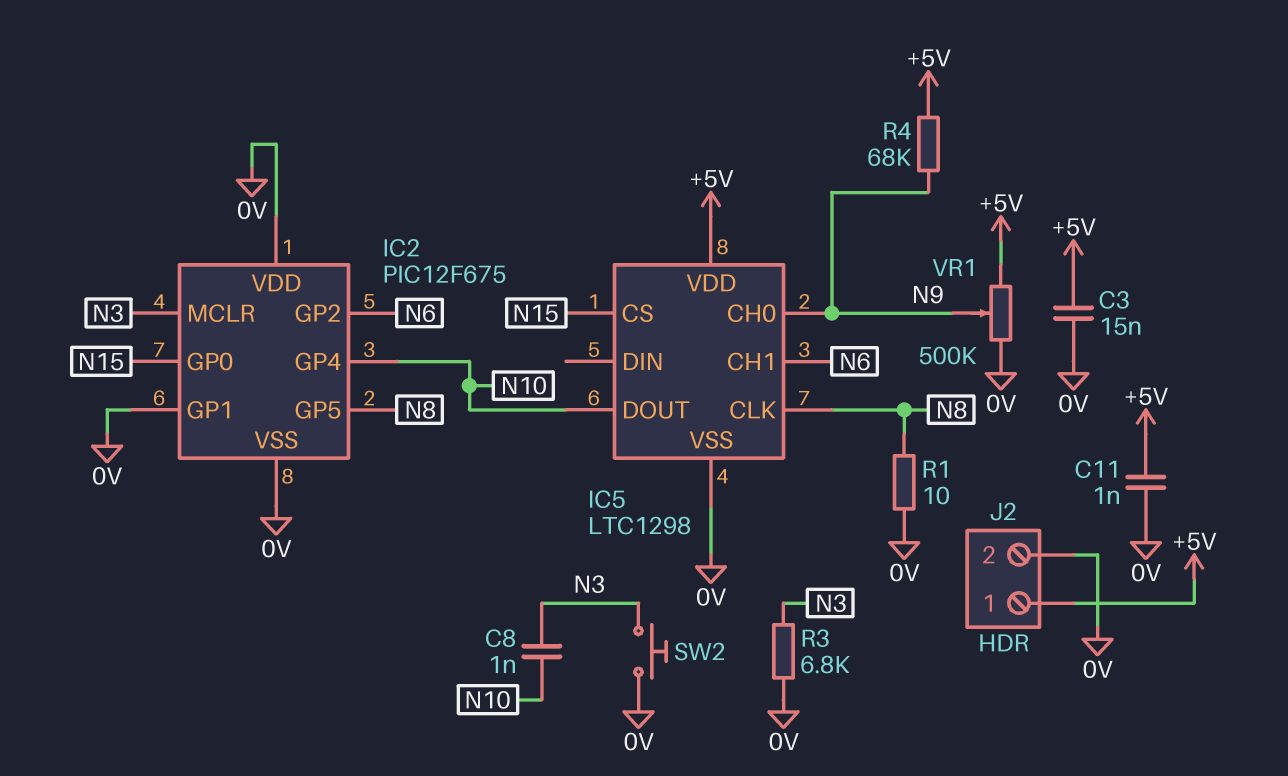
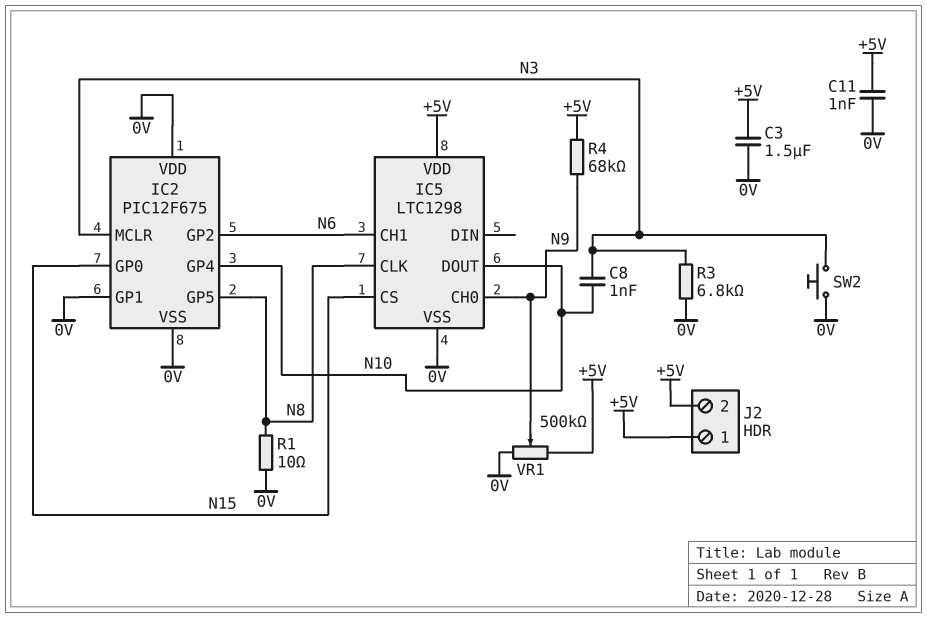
C3: 15nF (+5V, 0V) -> 1.5uF (+5V, 0V)
J2 pin 2: 0V -> +5V

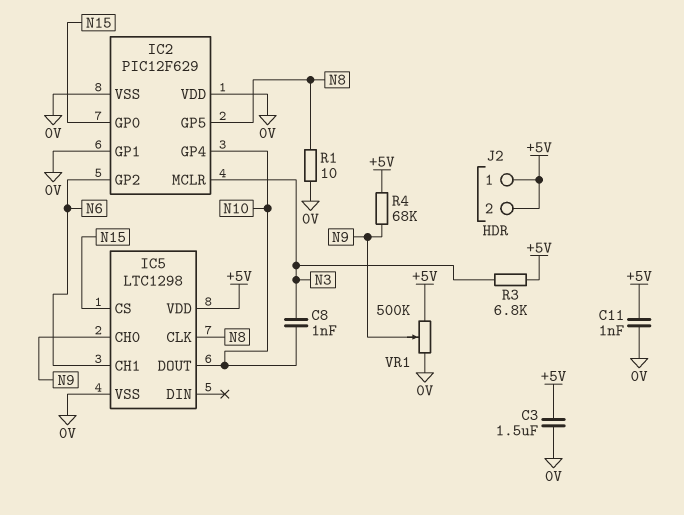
IC2: PIC12F675 -> PIC12F629
R3: 6.8k (0V, N3) -> 6.8k (+5V, N3)
SW2: button (0V, N3) -> none

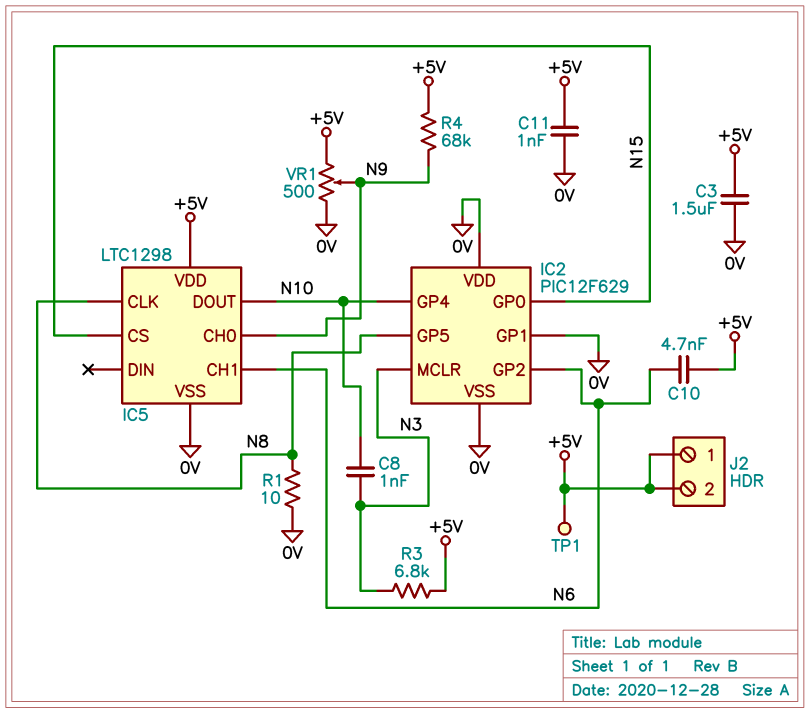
C10: none -> 4.7nF (+5V, N6)
TP1: none -> test point (+5V)
VR1: 500k (+5V, 0V, wiper N9) -> 500 (+5V, 0V, wiper N9)

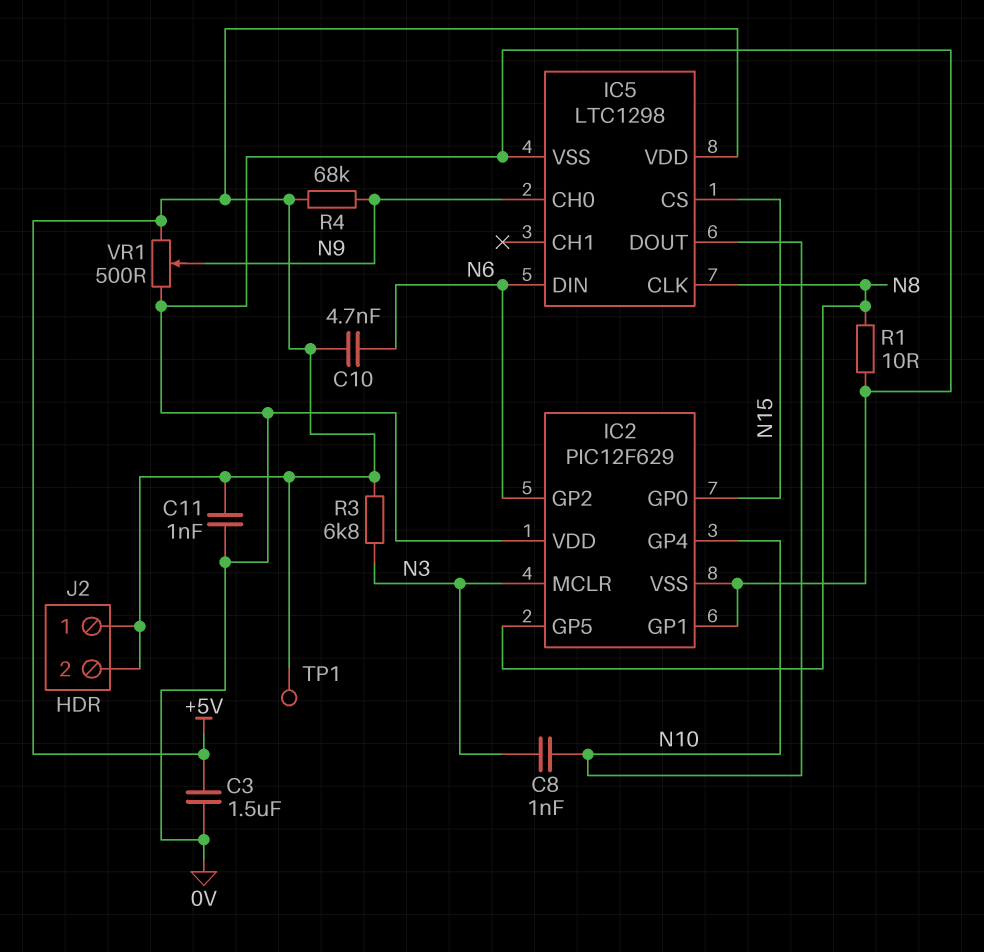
IC5 pin CH1: N6 -> none
IC5 pin DIN: none -> N6

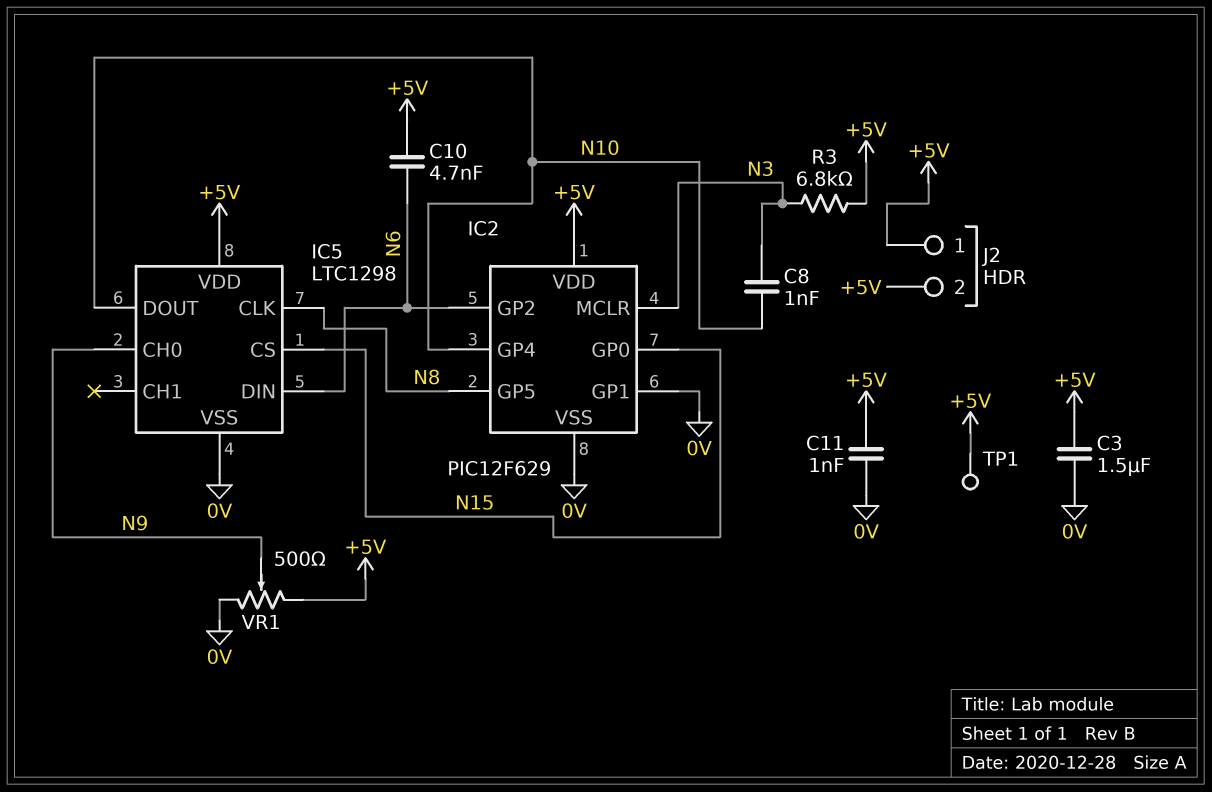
IC2 pin VDD: 0V -> +5V
R1: 10 (0V, N8) -> none
R4: 68k (+5V, N9) -> none

